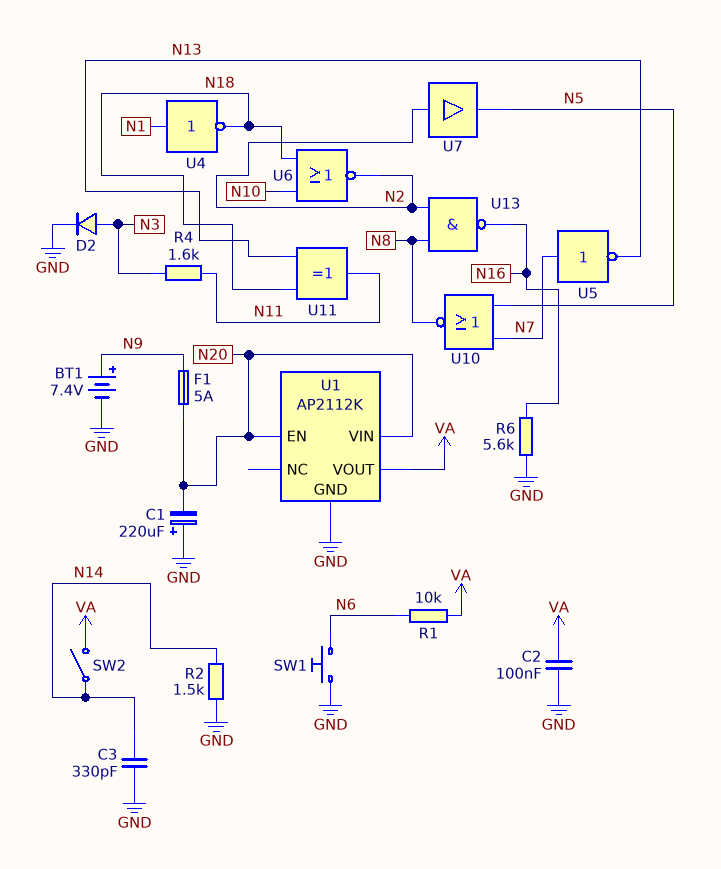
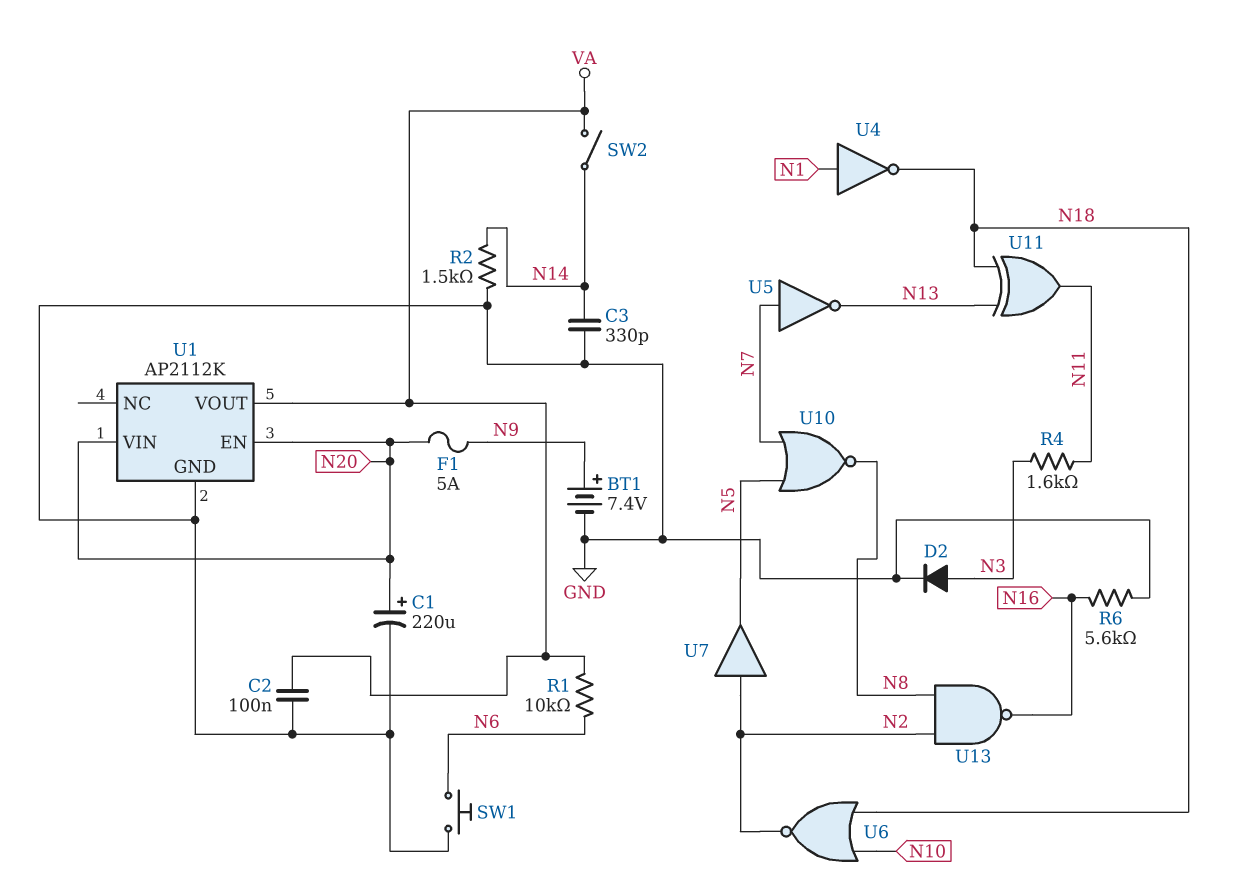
C1: 220uF (plus GND, minus N20) -> 220uF (plus N20, minus GND)

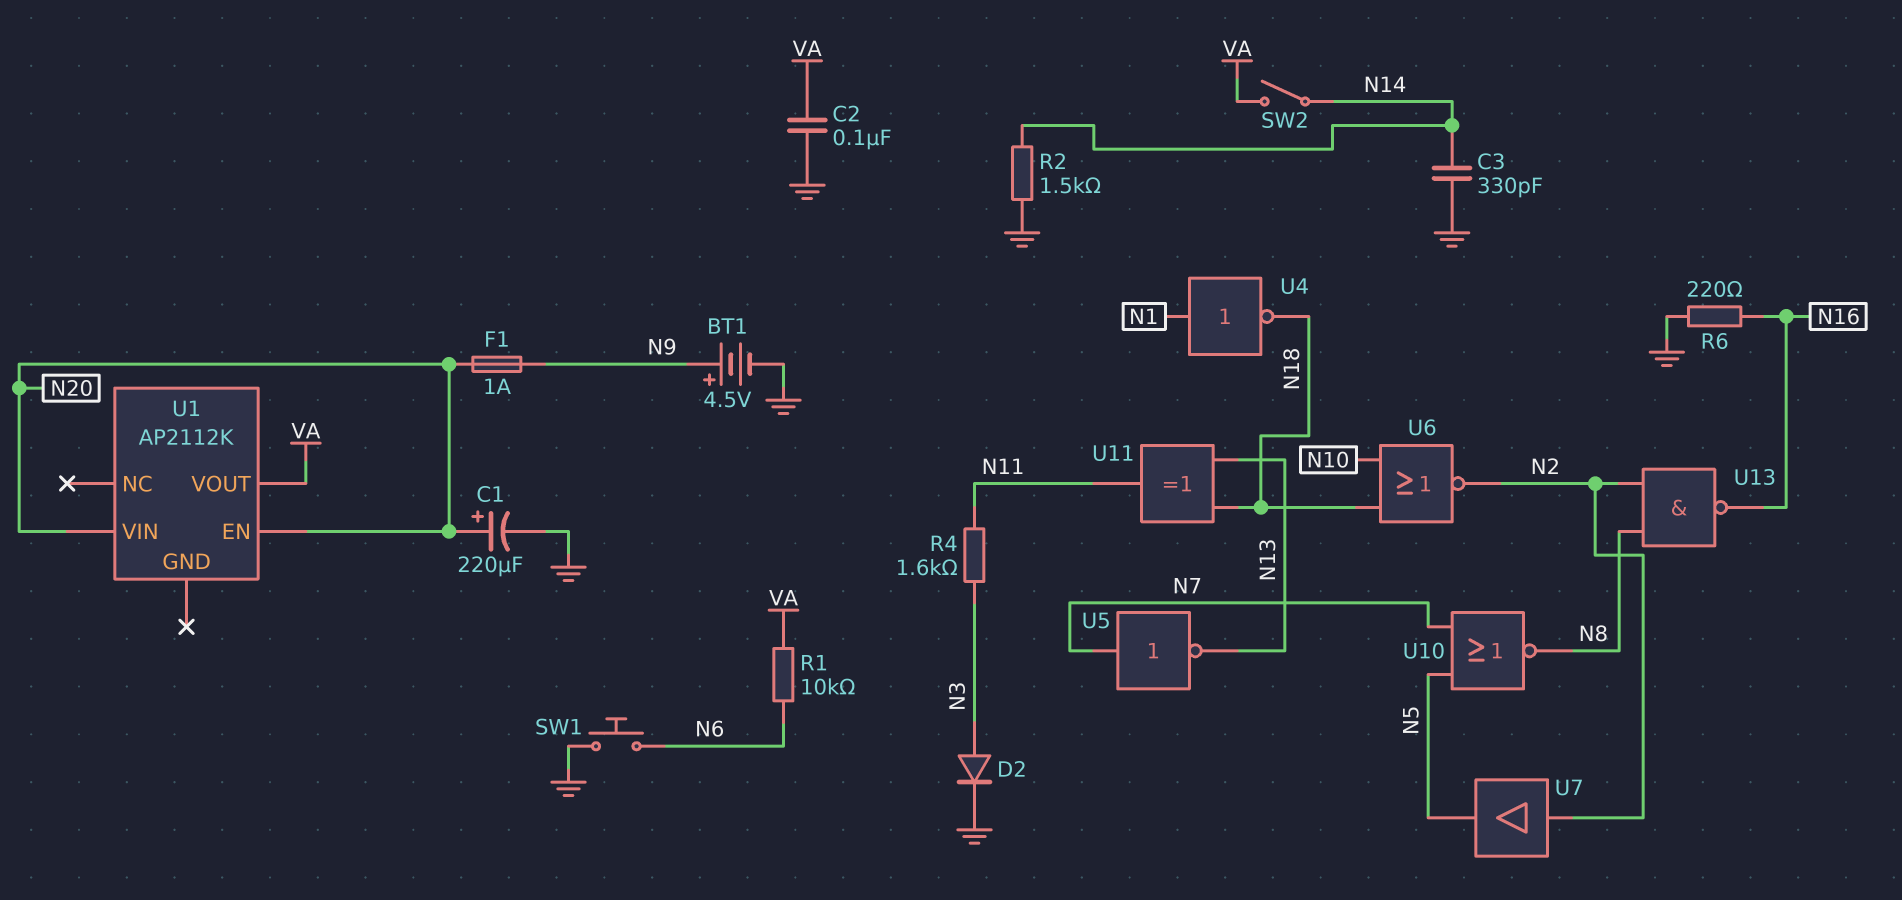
BT1: 7.4V (plus N9, minus GND) -> 4.5V (plus N9, minus GND)
F1: 5A (N9, N20) -> 1A (N9, N20)
R6: 5.6k (GND, N16) -> 220 (GND, N16)
U1 pin GND: GND -> none

